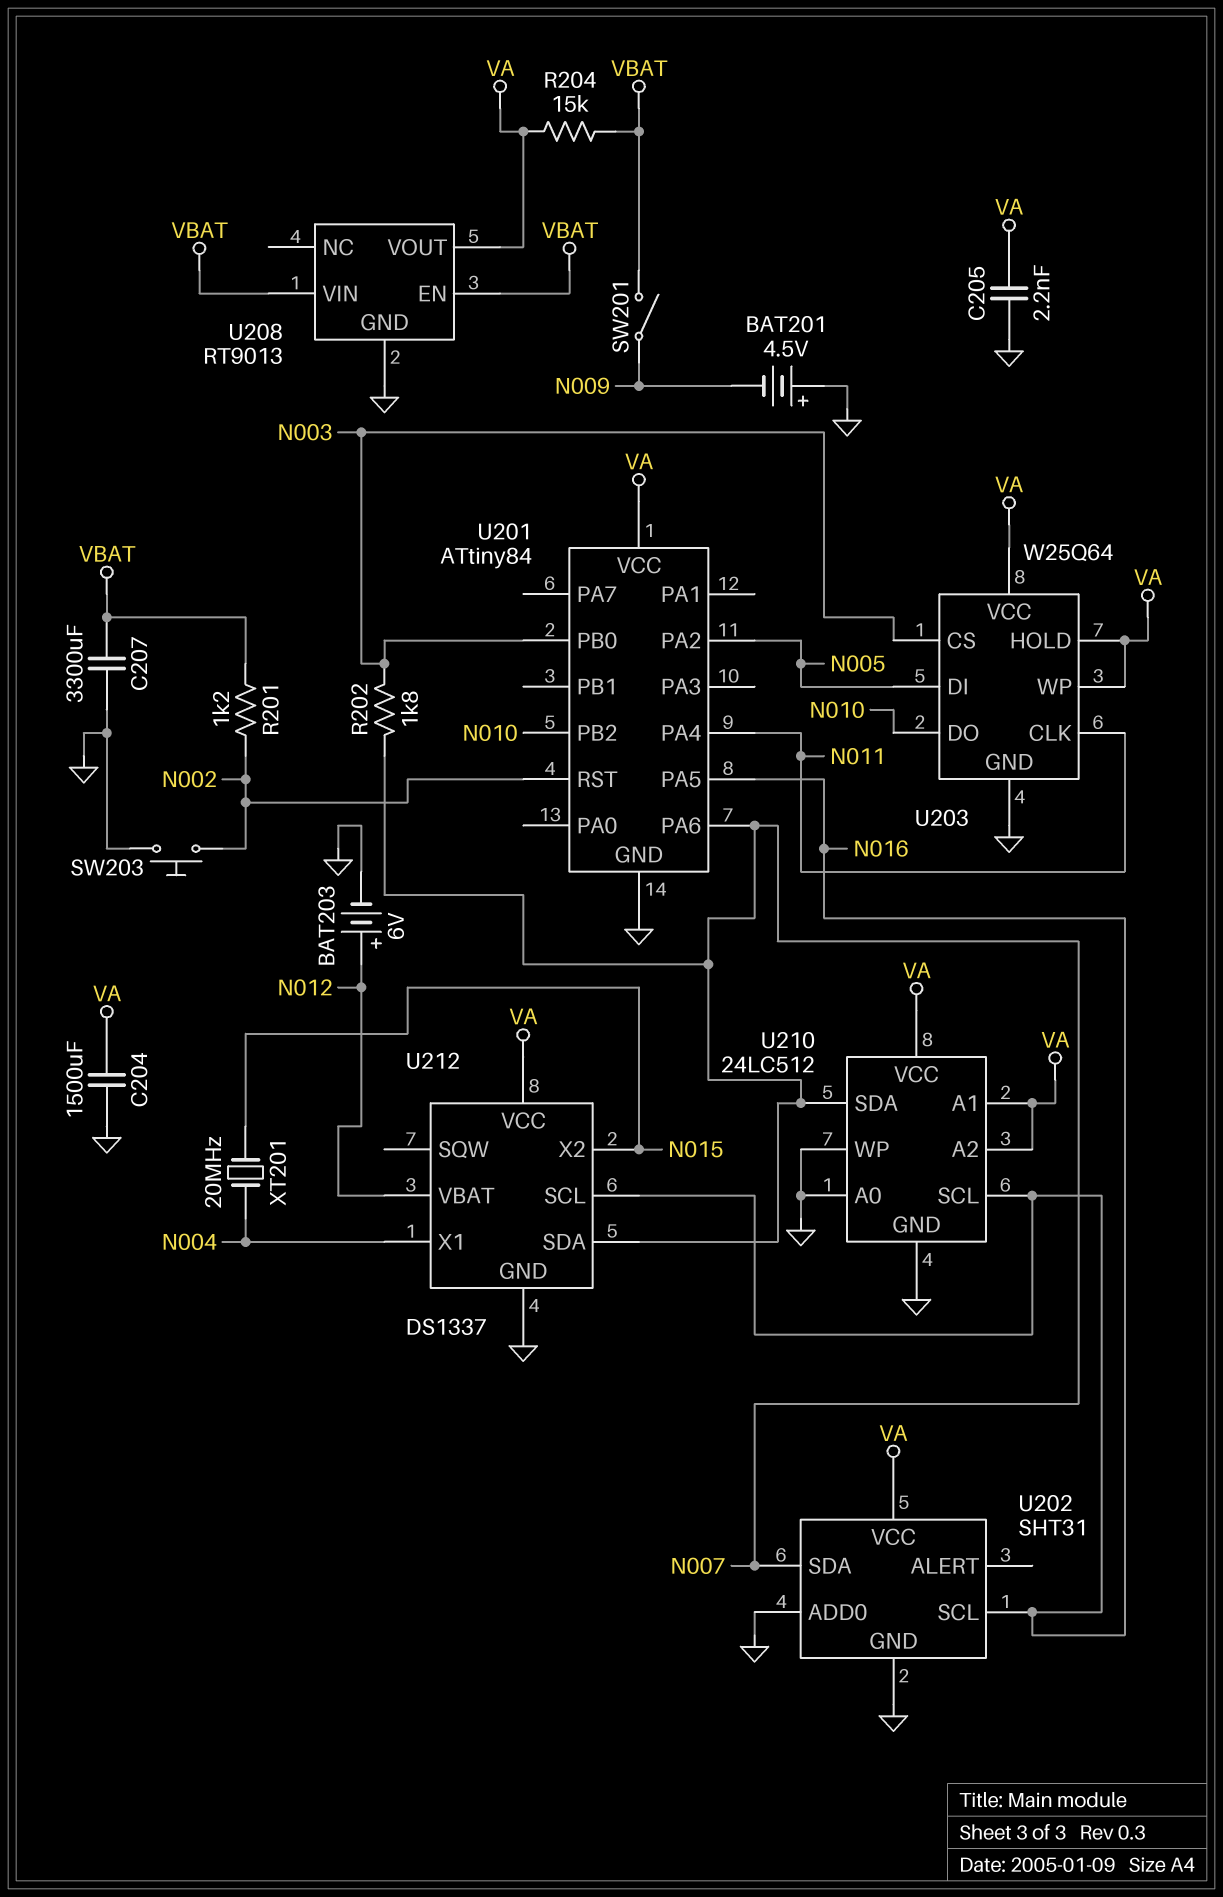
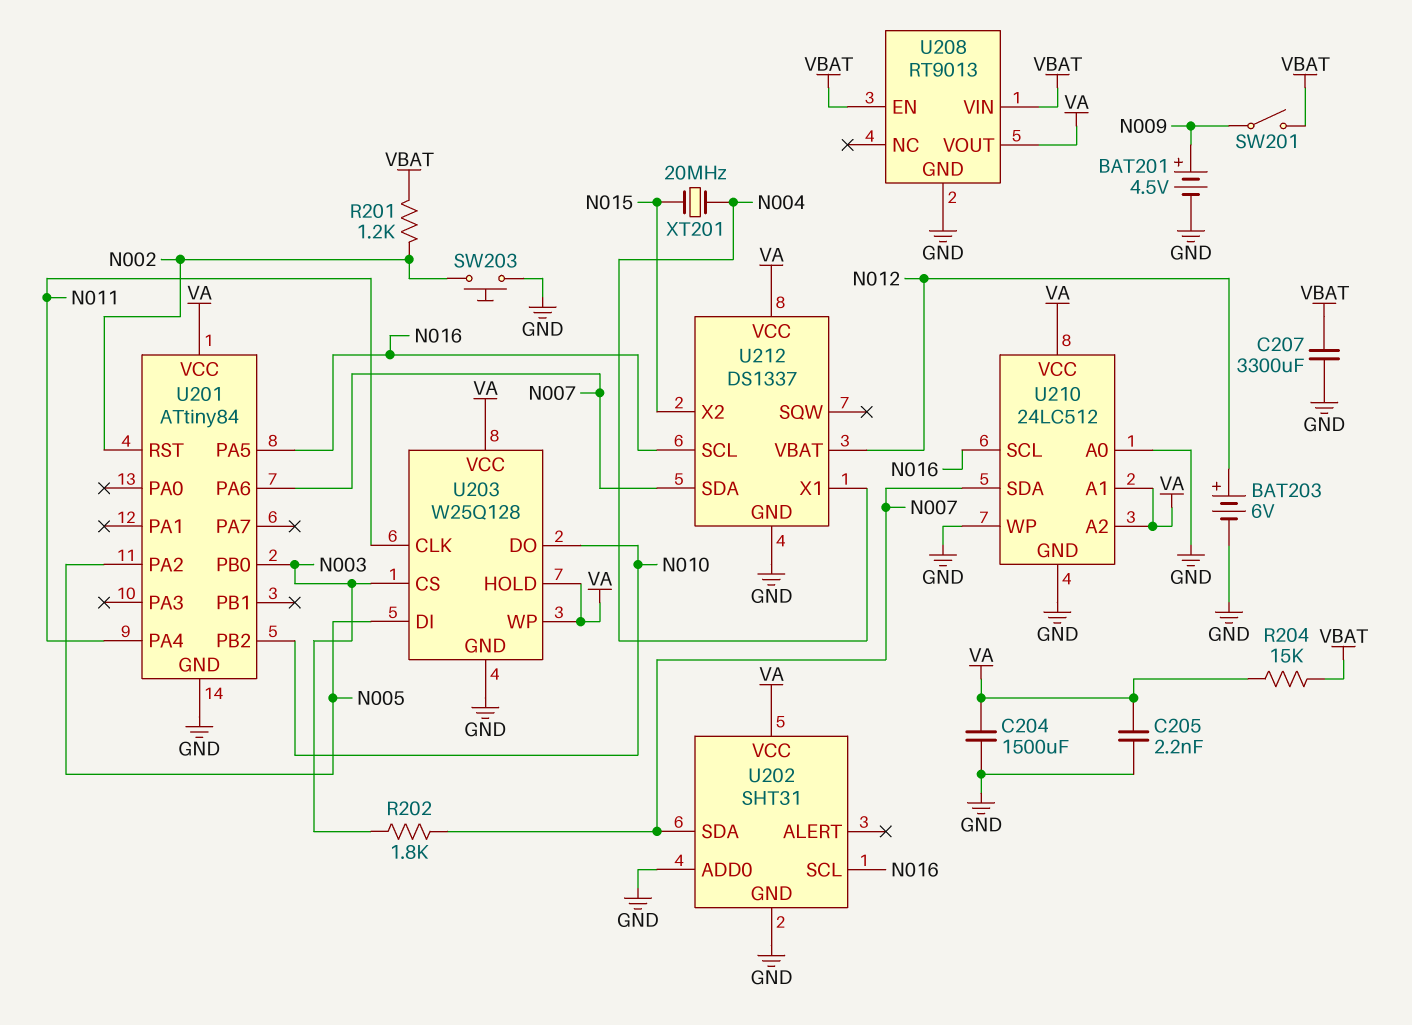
BAT201: 4.5V (plus GND, minus N009) -> 4.5V (plus N009, minus GND)
U203: W25Q64 -> W25Q128

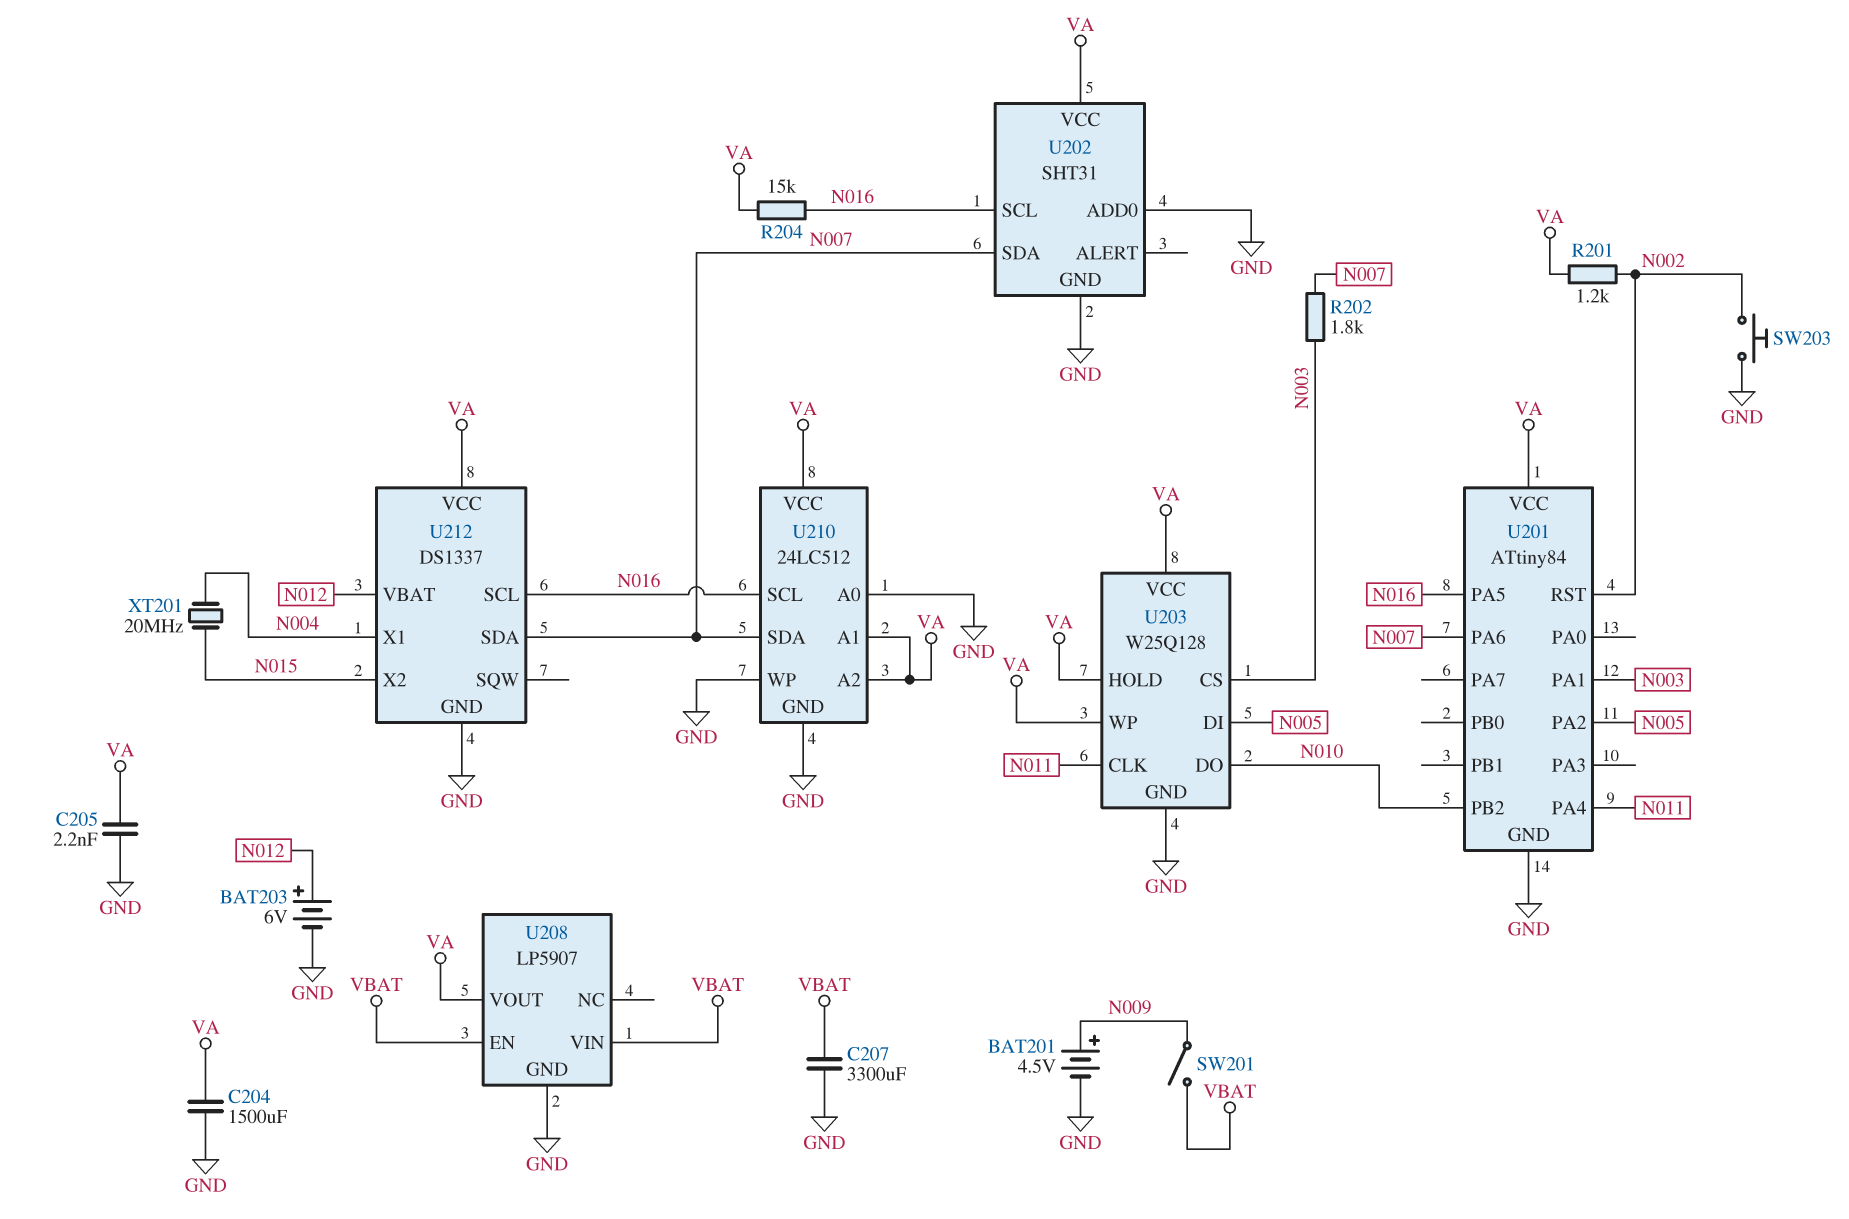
R201: 1.2k (N002, VBAT) -> 1.2k (N002, VA)
R204: 15k (VA, VBAT) -> 15k (N016, VA)
U201 pin PA1: none -> N003
U201 pin PB0: N003 -> none
U208: RT9013 -> LP5907

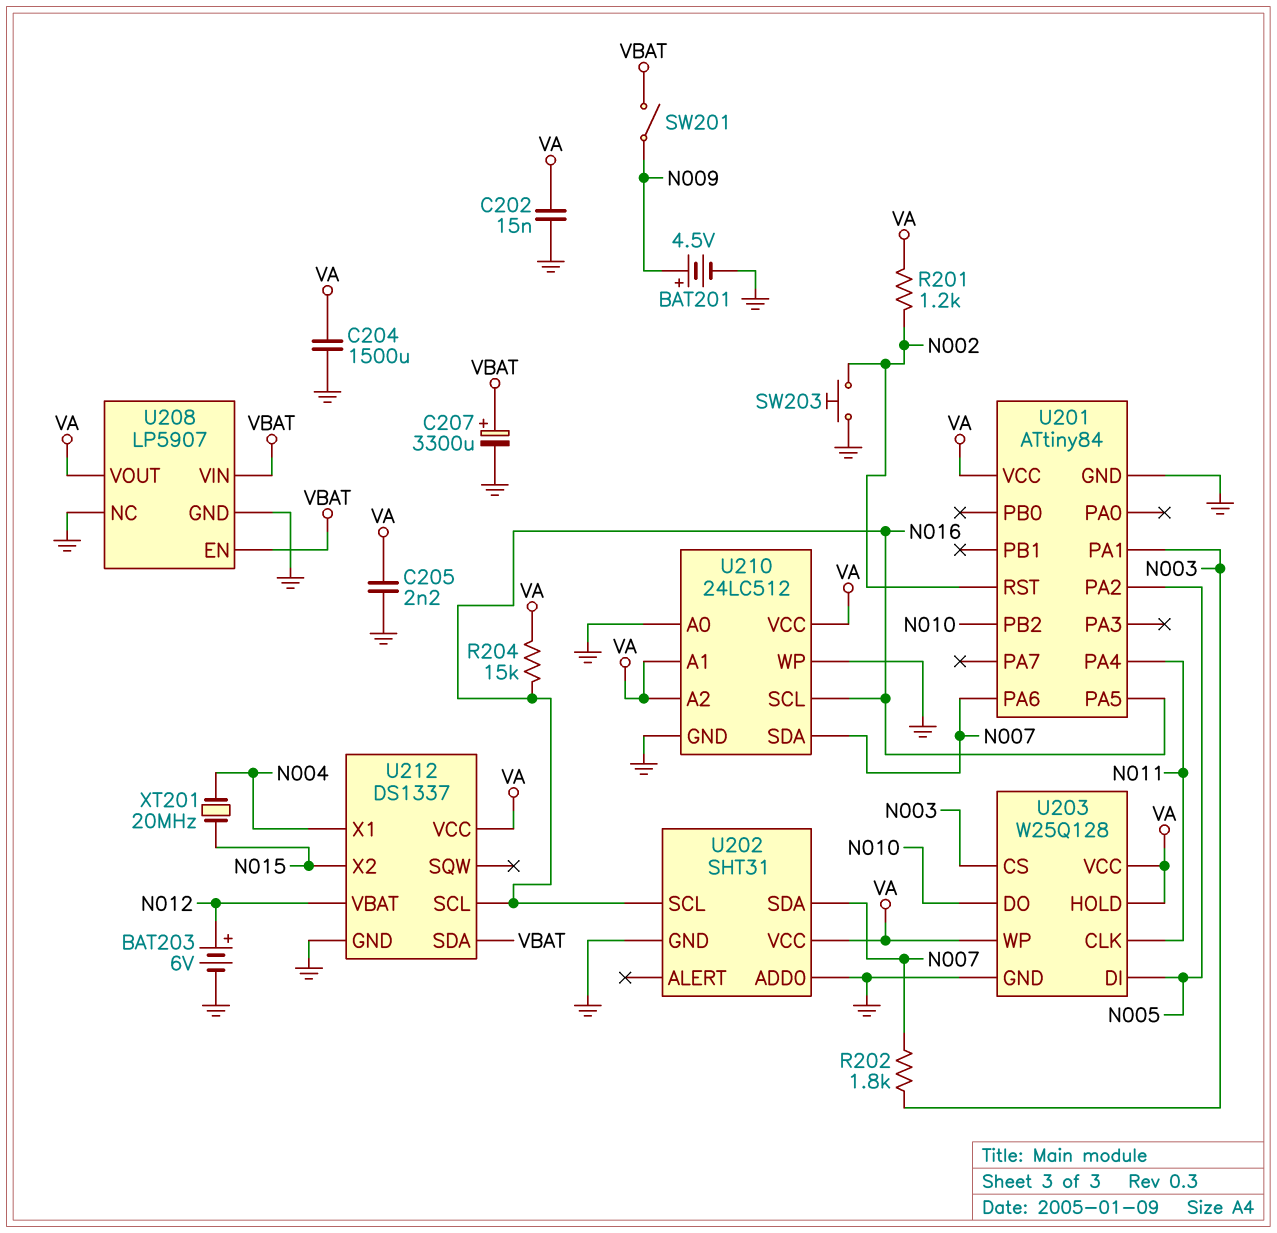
C202: none -> 15nF (GND, VA)
C207: 3300uF (GND, VBAT) -> 3300uF (plus VBAT, minus GND)
U208 pin NC: none -> GND
U212 pin SDA: N007 -> VBAT

